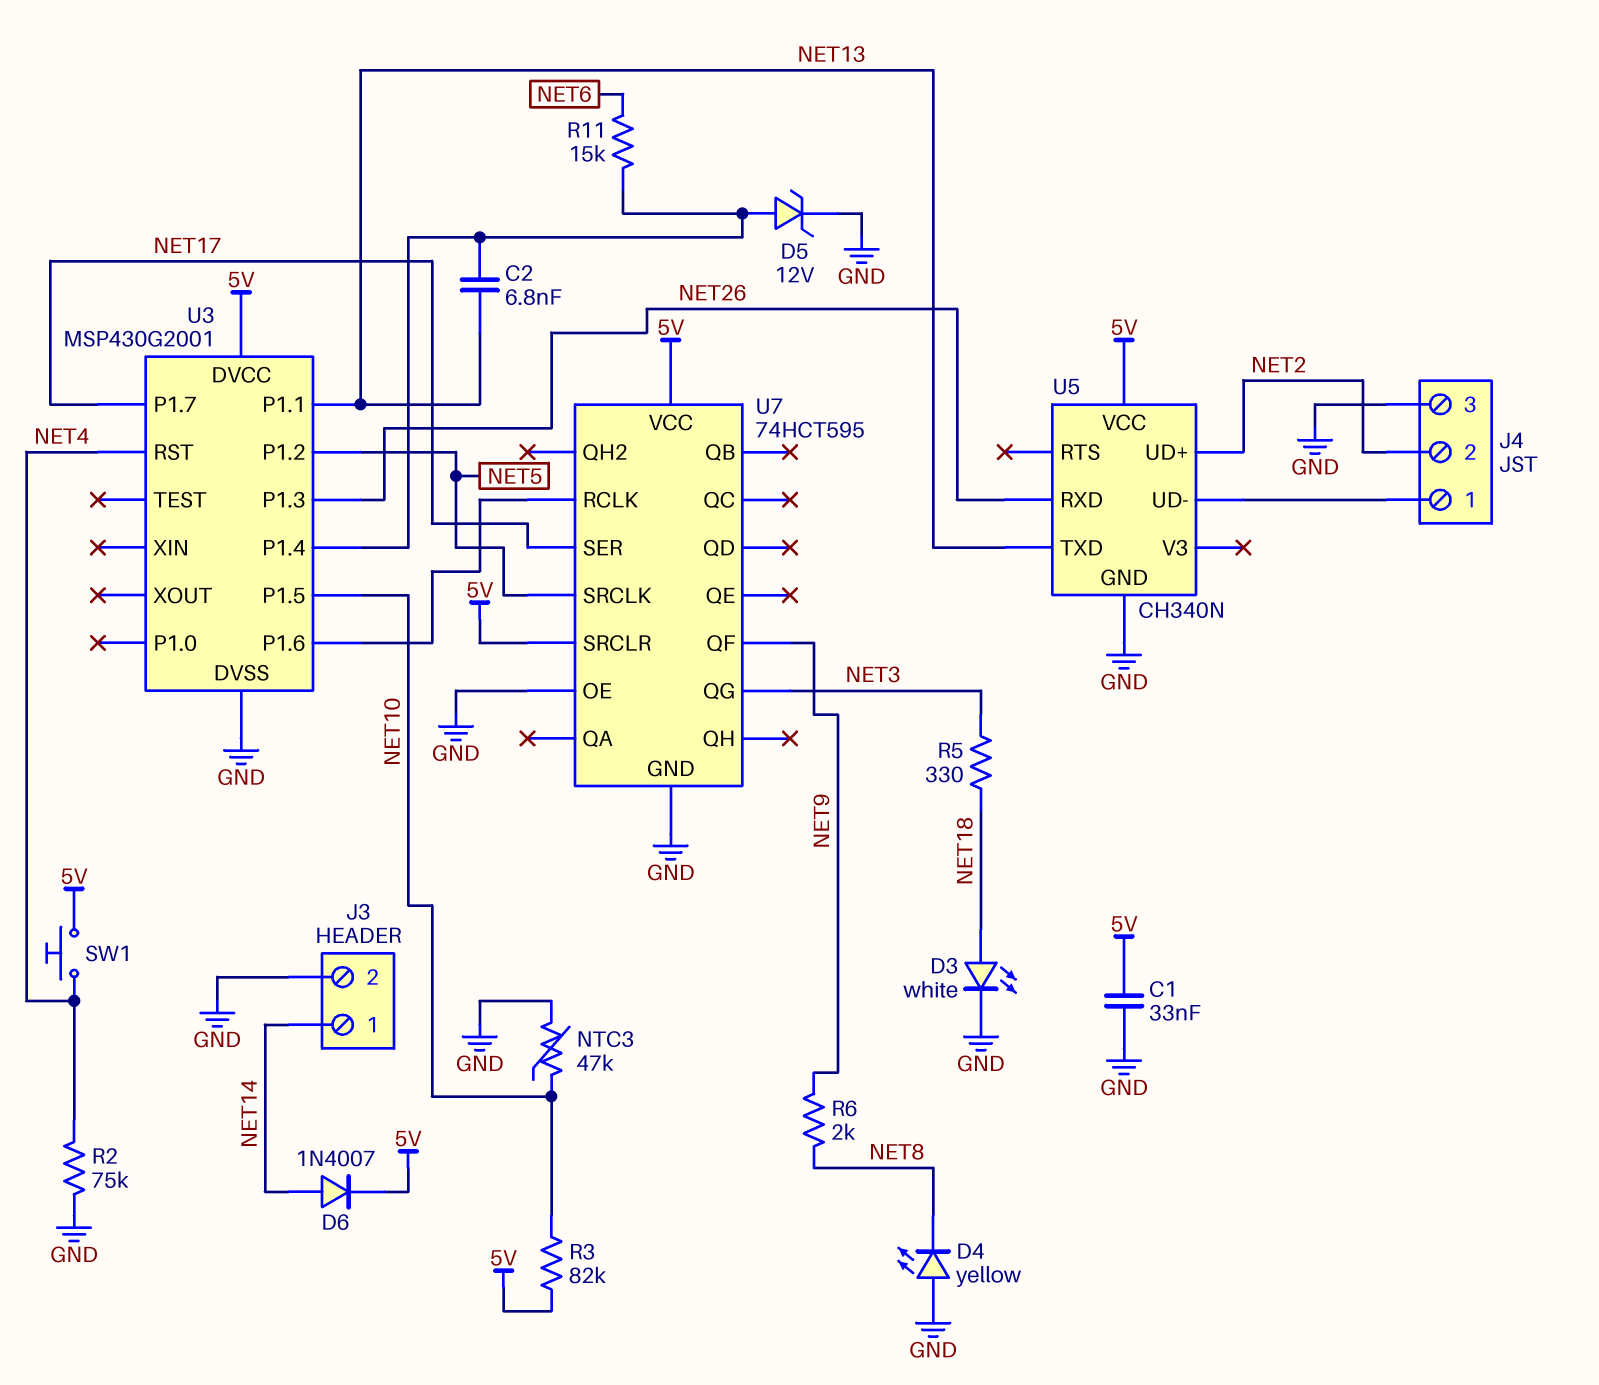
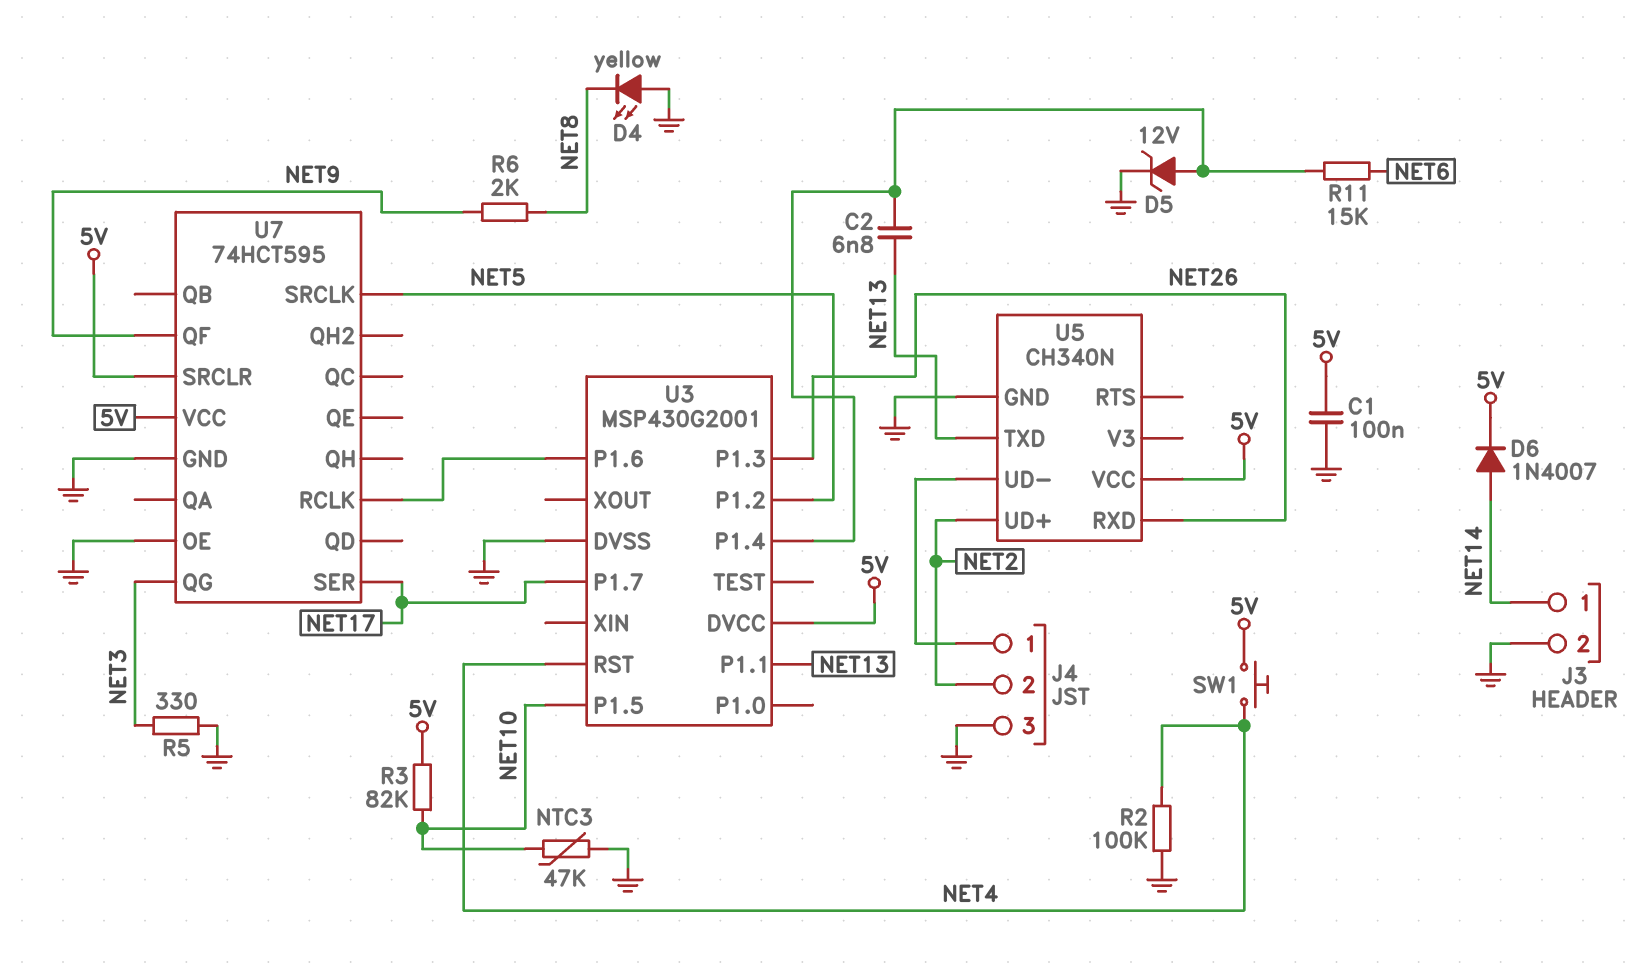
C1: 33nF (5V, GND) -> 100nF (5V, GND)
D3: LED white (A NET18, K GND) -> none
R2: 75k (GND, NET4) -> 100k (GND, NET4)
R5: 330 (NET3, NET18) -> 330 (GND, NET3)

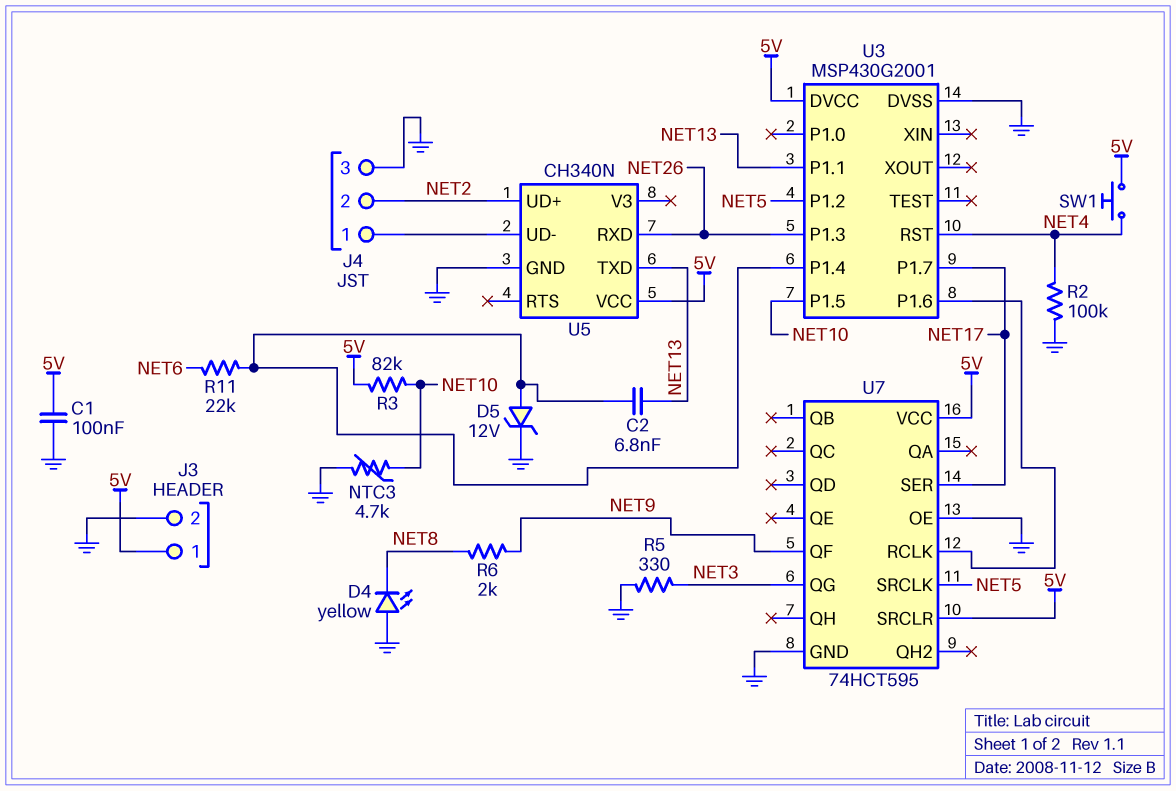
D6: diode 1N4007 (A NET14, K 5V) -> none
J3 pin 1: NET14 -> 5V
NTC3: 47k (GND, NET10) -> 4.7k (GND, NET10)
R11: 15k (NET6, U3/P1.4) -> 22k (NET6, U3/P1.4)

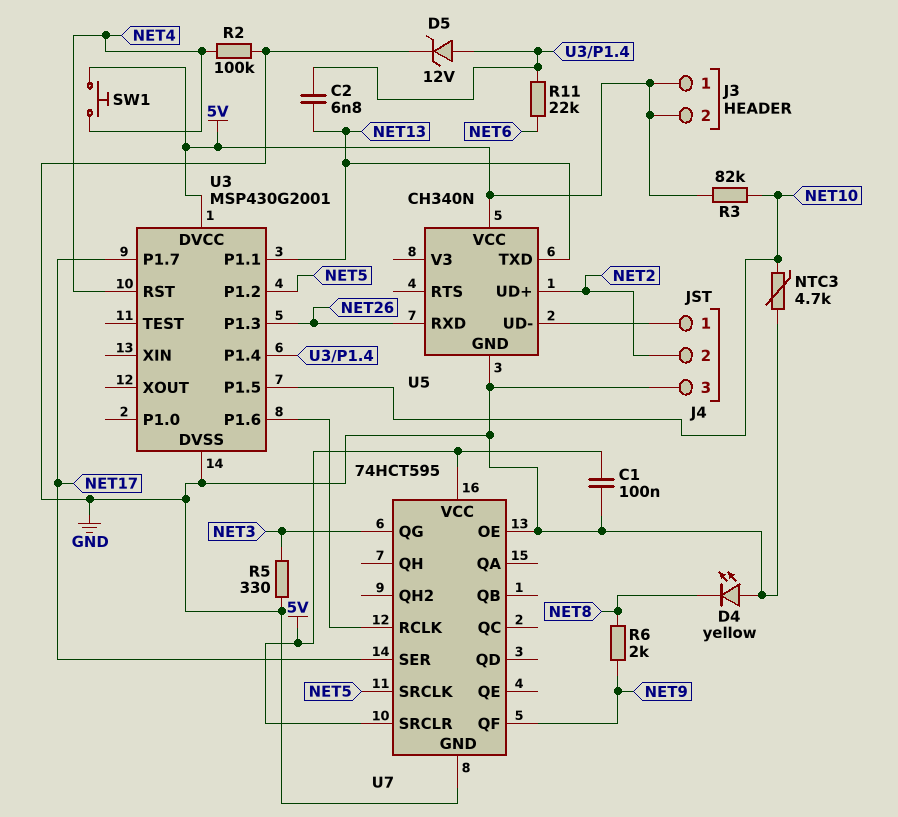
J3 pin 2: GND -> 5V

